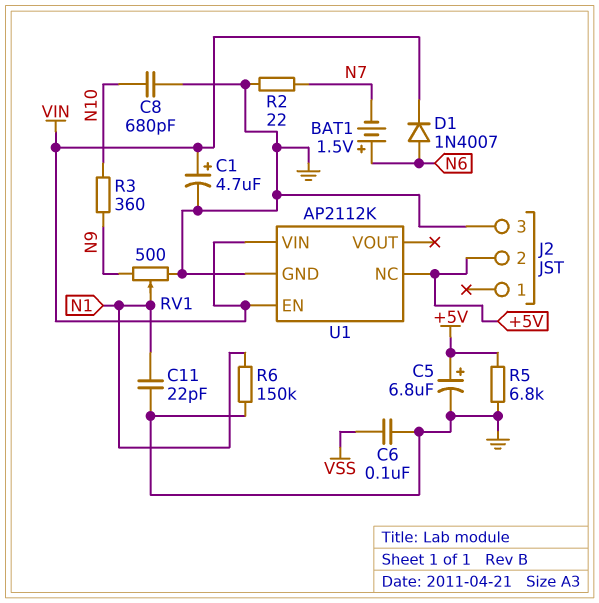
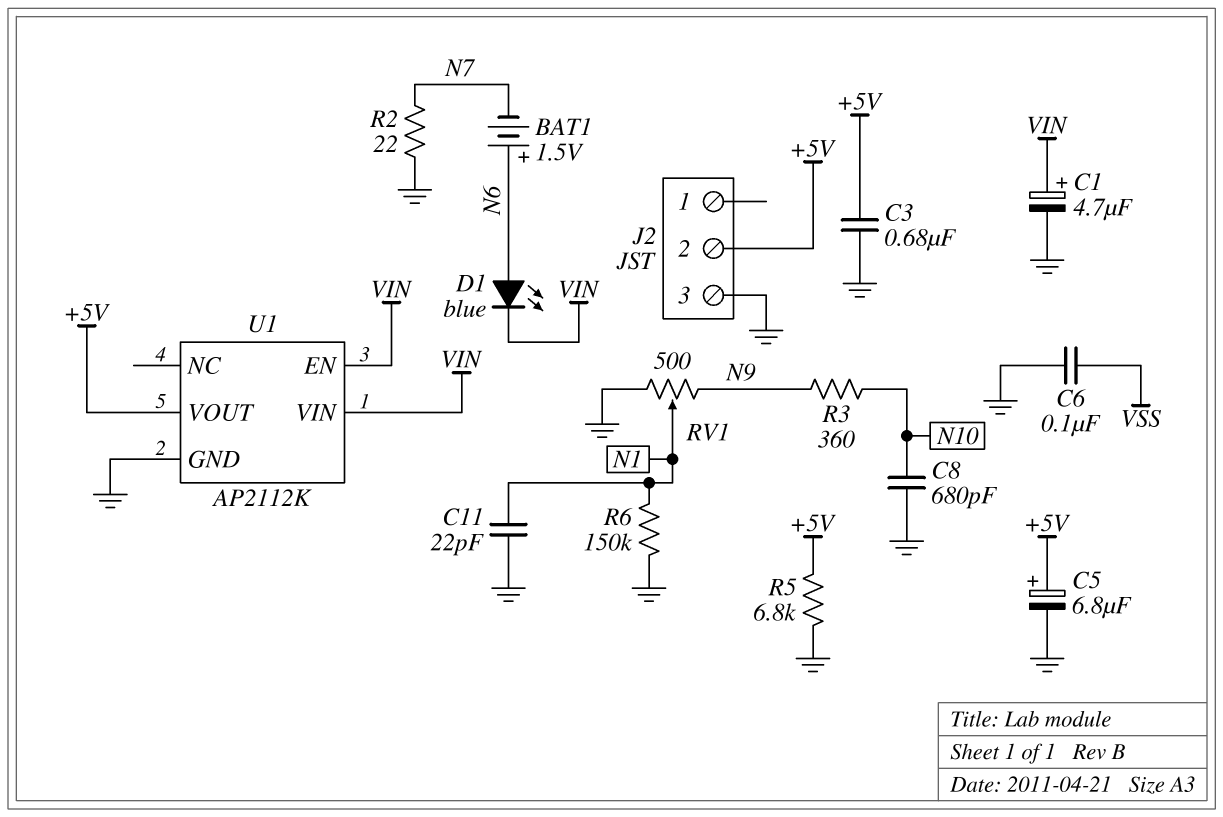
C3: none -> 680nF (+5V, GND)
D1: diode 1N4007 (A N6, K VIN) -> LED blue (A N6, K VIN)
U1 pin NC: +5V -> none
U1 pin VOUT: none -> +5V

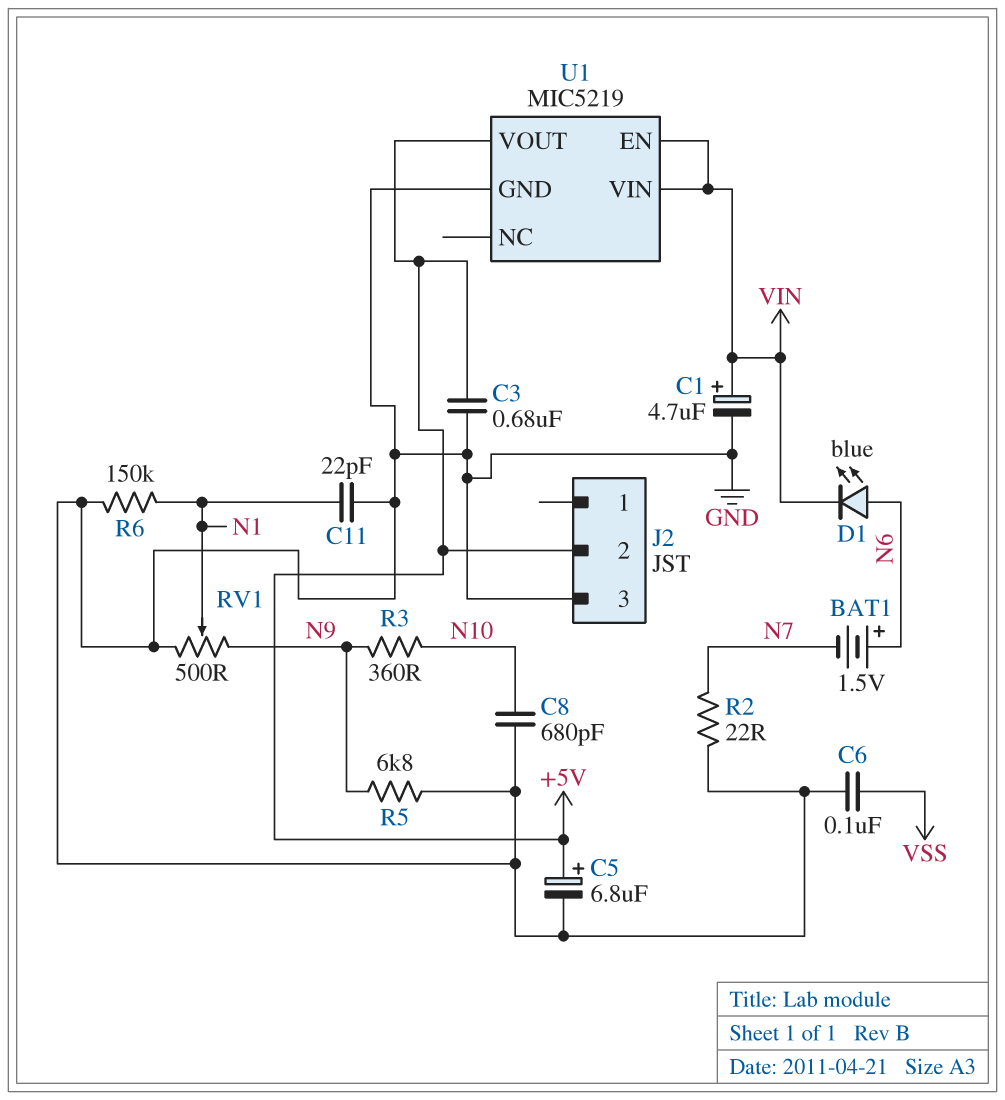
R5: 6.8k (+5V, GND) -> 6.8k (GND, N9)
U1: AP2112K -> MIC5219

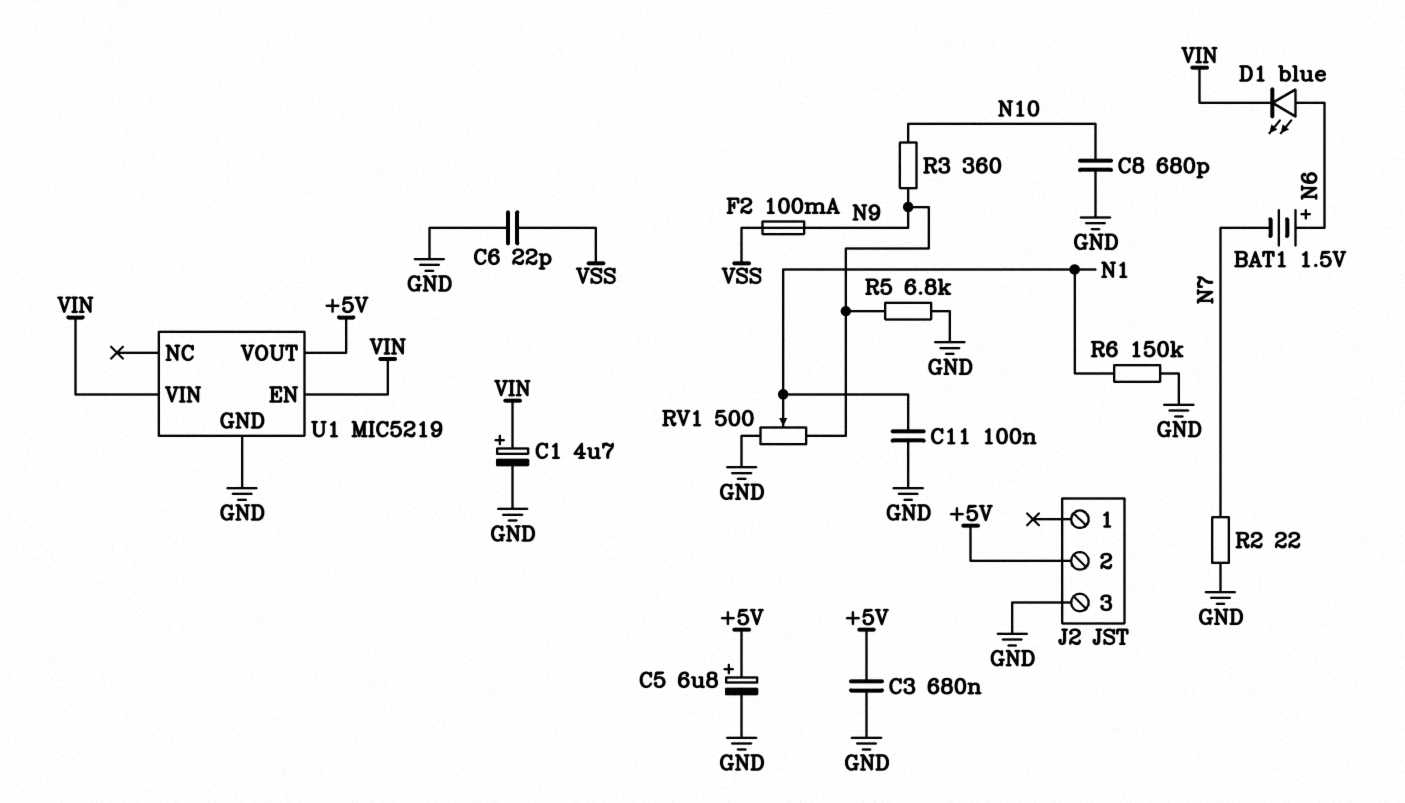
C6: 100nF (GND, VSS) -> 22pF (GND, VSS)
C11: 22pF (GND, N1) -> 100nF (GND, N1)
F2: none -> 100mA (N9, VSS)

